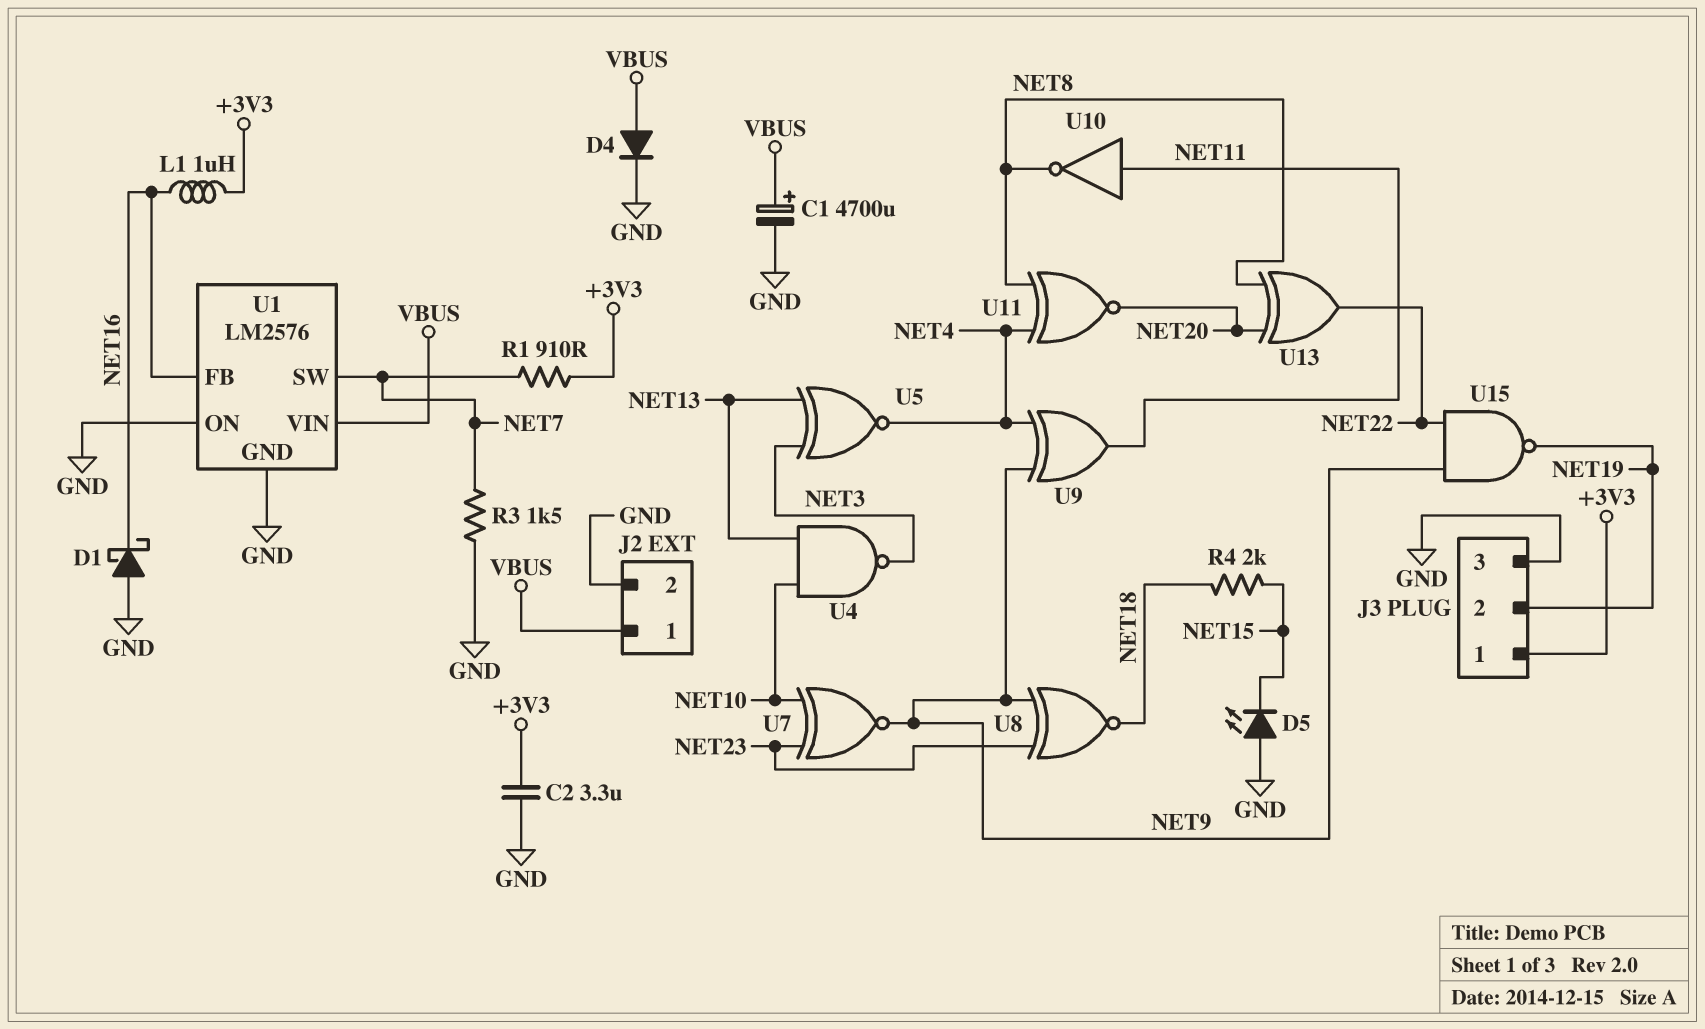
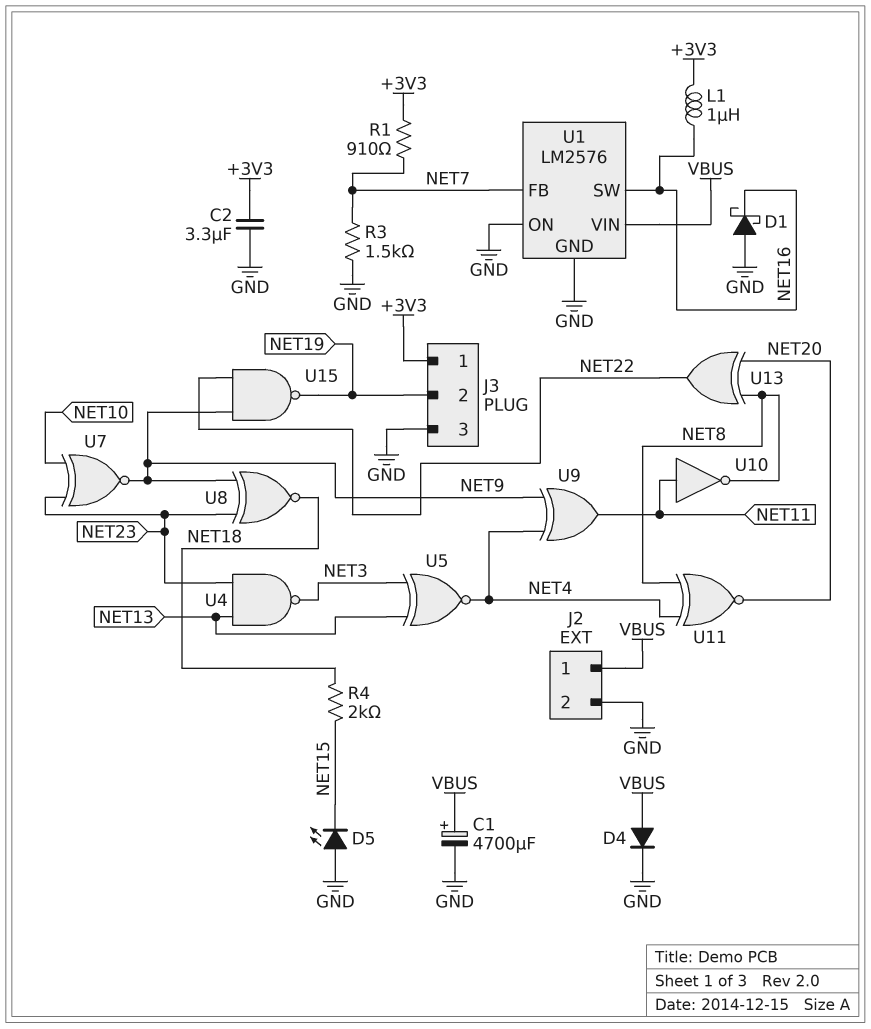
U1 pin FB: NET16 -> NET7
U1 pin SW: NET7 -> NET16
U4: NAND (in NET10, in NET13, out NET3) -> NAND (in NET13, in NET23, out NET3)

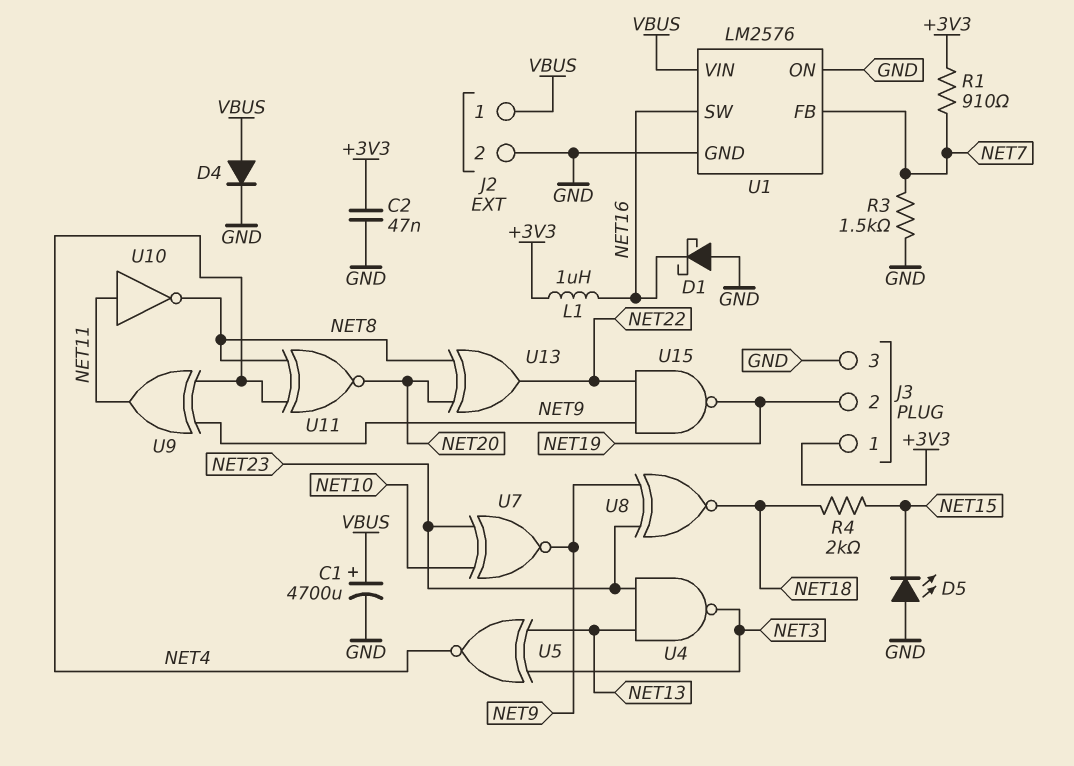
C2: 3.3uF (+3V3, GND) -> 47nF (+3V3, GND)

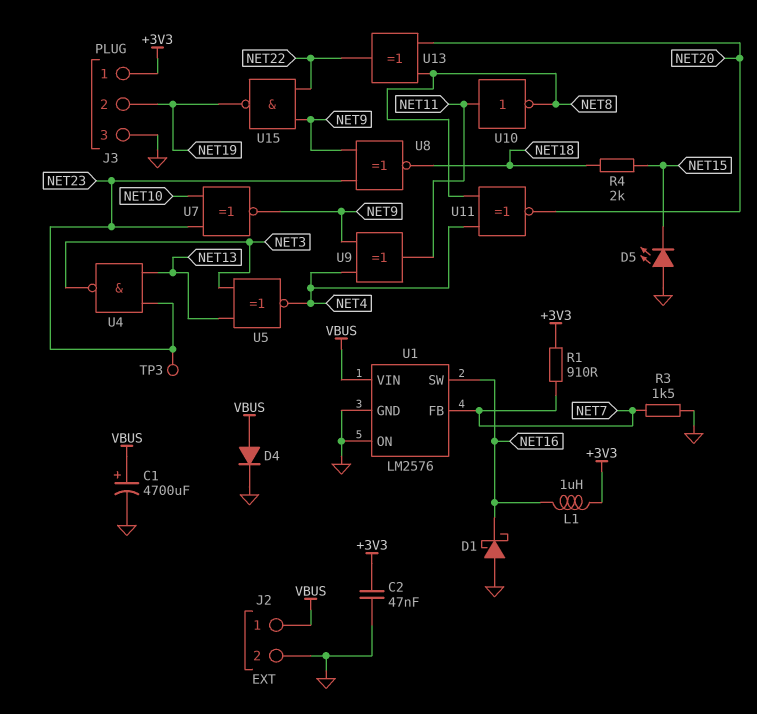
TP3: none -> test point (NET23)

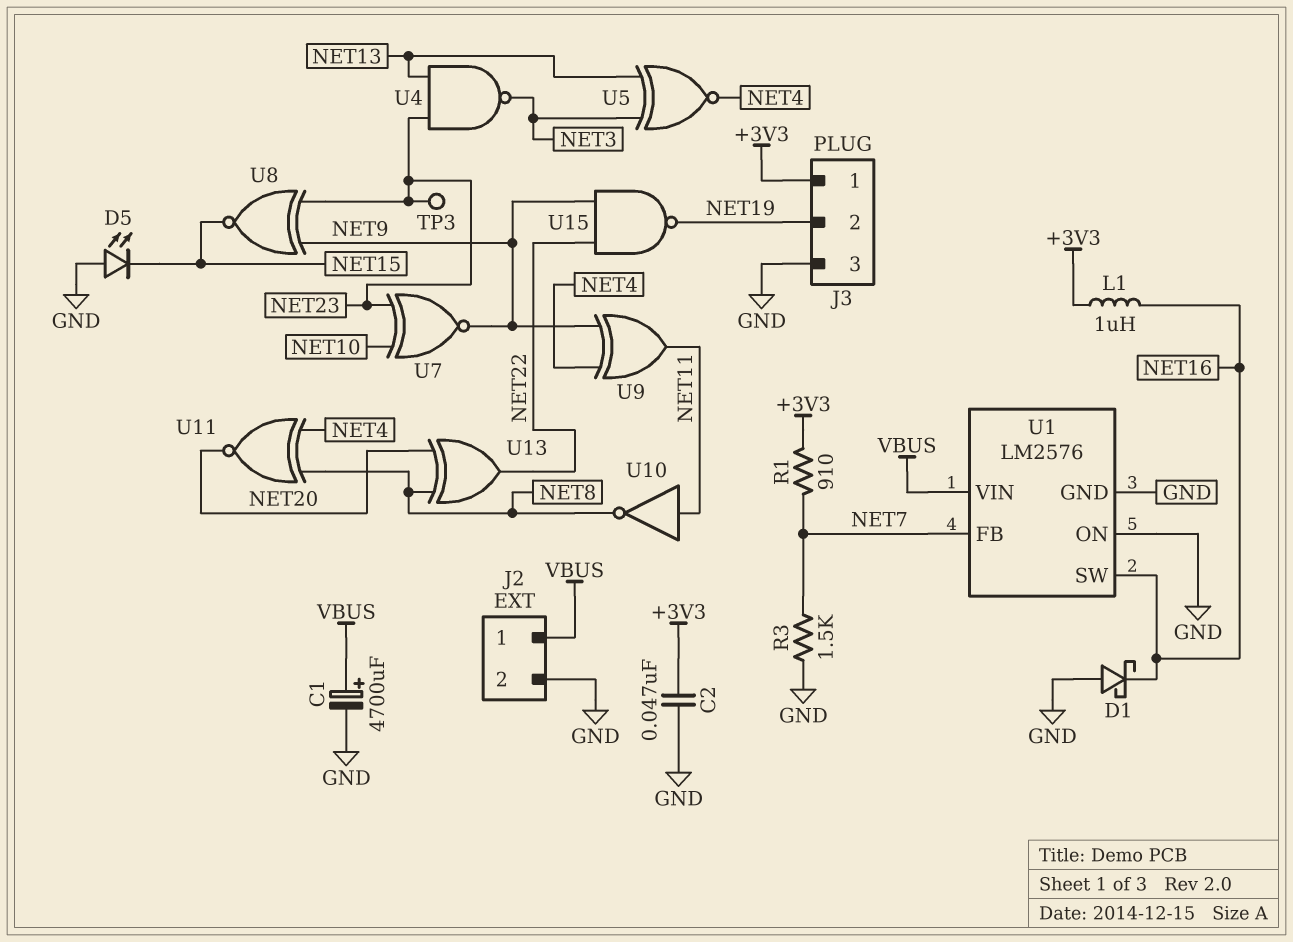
D4: diode (A VBUS, K GND) -> none
R4: 2k (NET15, NET18) -> none
U8: XNOR (in NET9, in NET23, out NET18) -> XNOR (in NET9, in NET23, out NET15)

